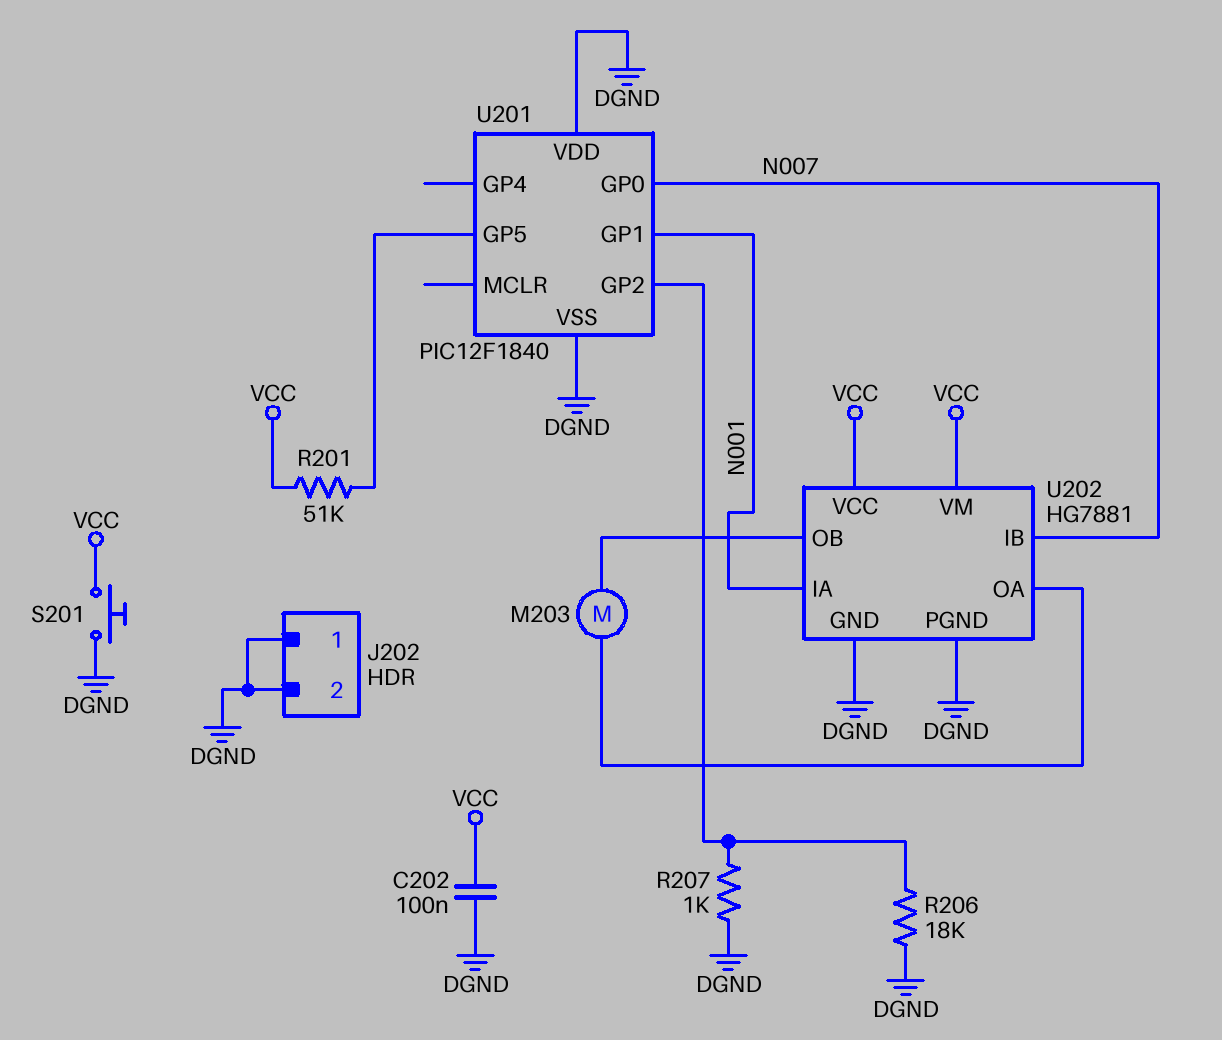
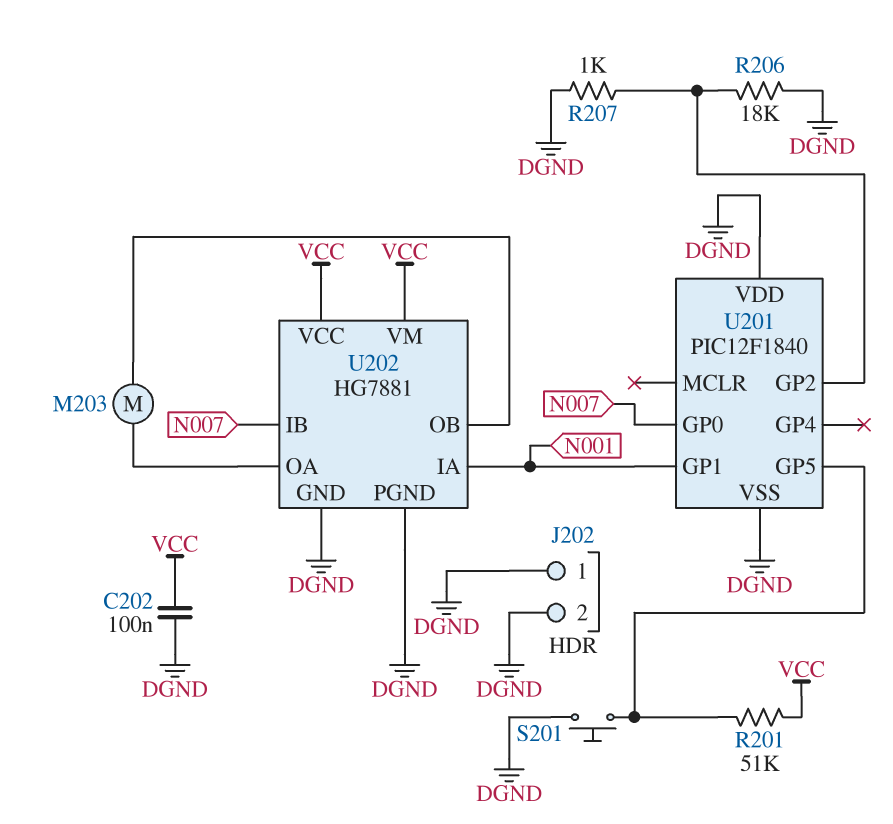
S201: button (DGND, VCC) -> button (DGND, U201/GP5)

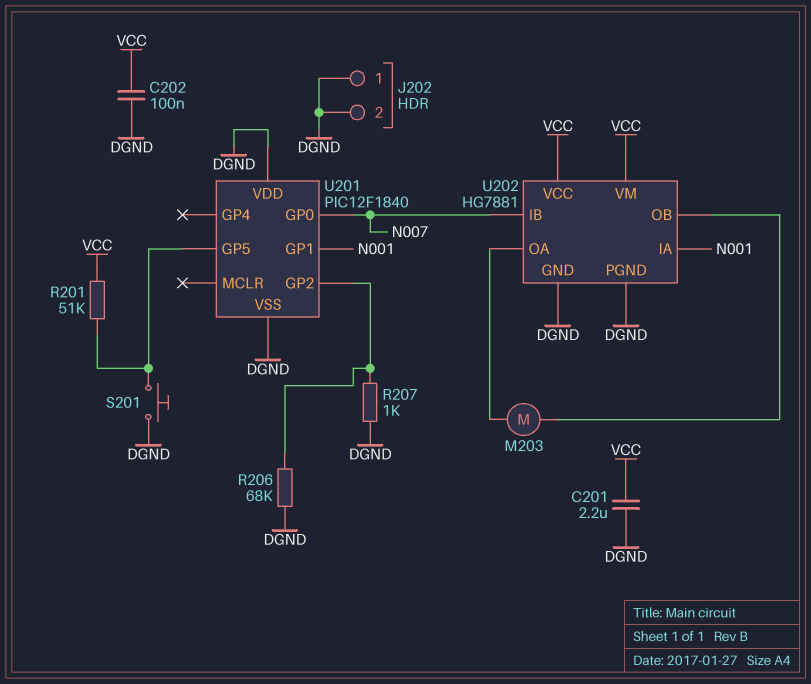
C201: none -> 2.2uF (DGND, VCC)
R206: 18k (DGND, U201/GP2) -> 68k (DGND, U201/GP2)

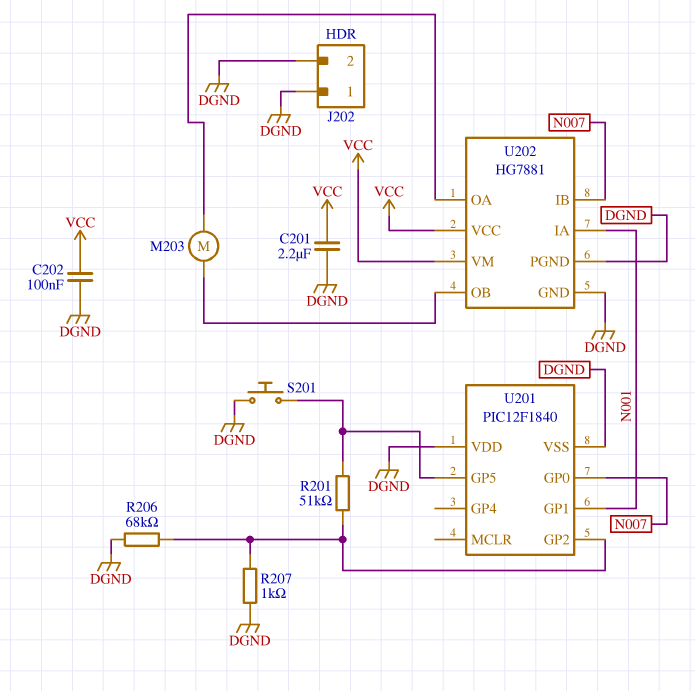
R201: 51k (U201/GP5, VCC) -> 51k (U201/GP2, U201/GP5)

